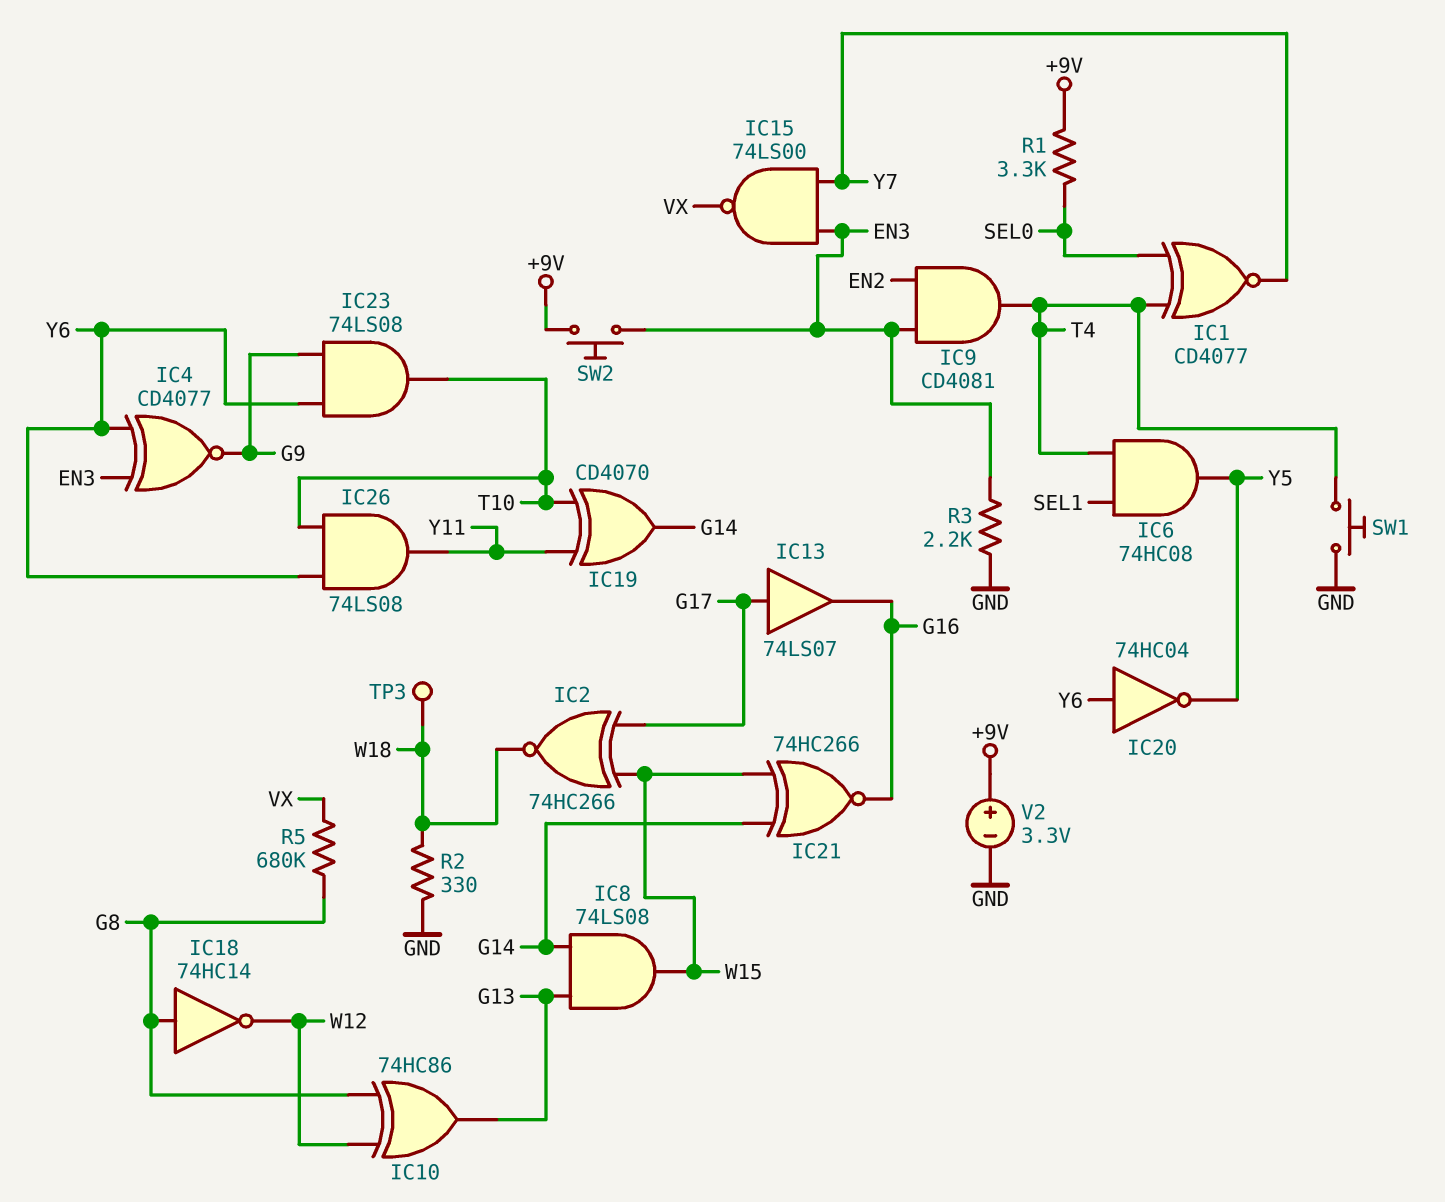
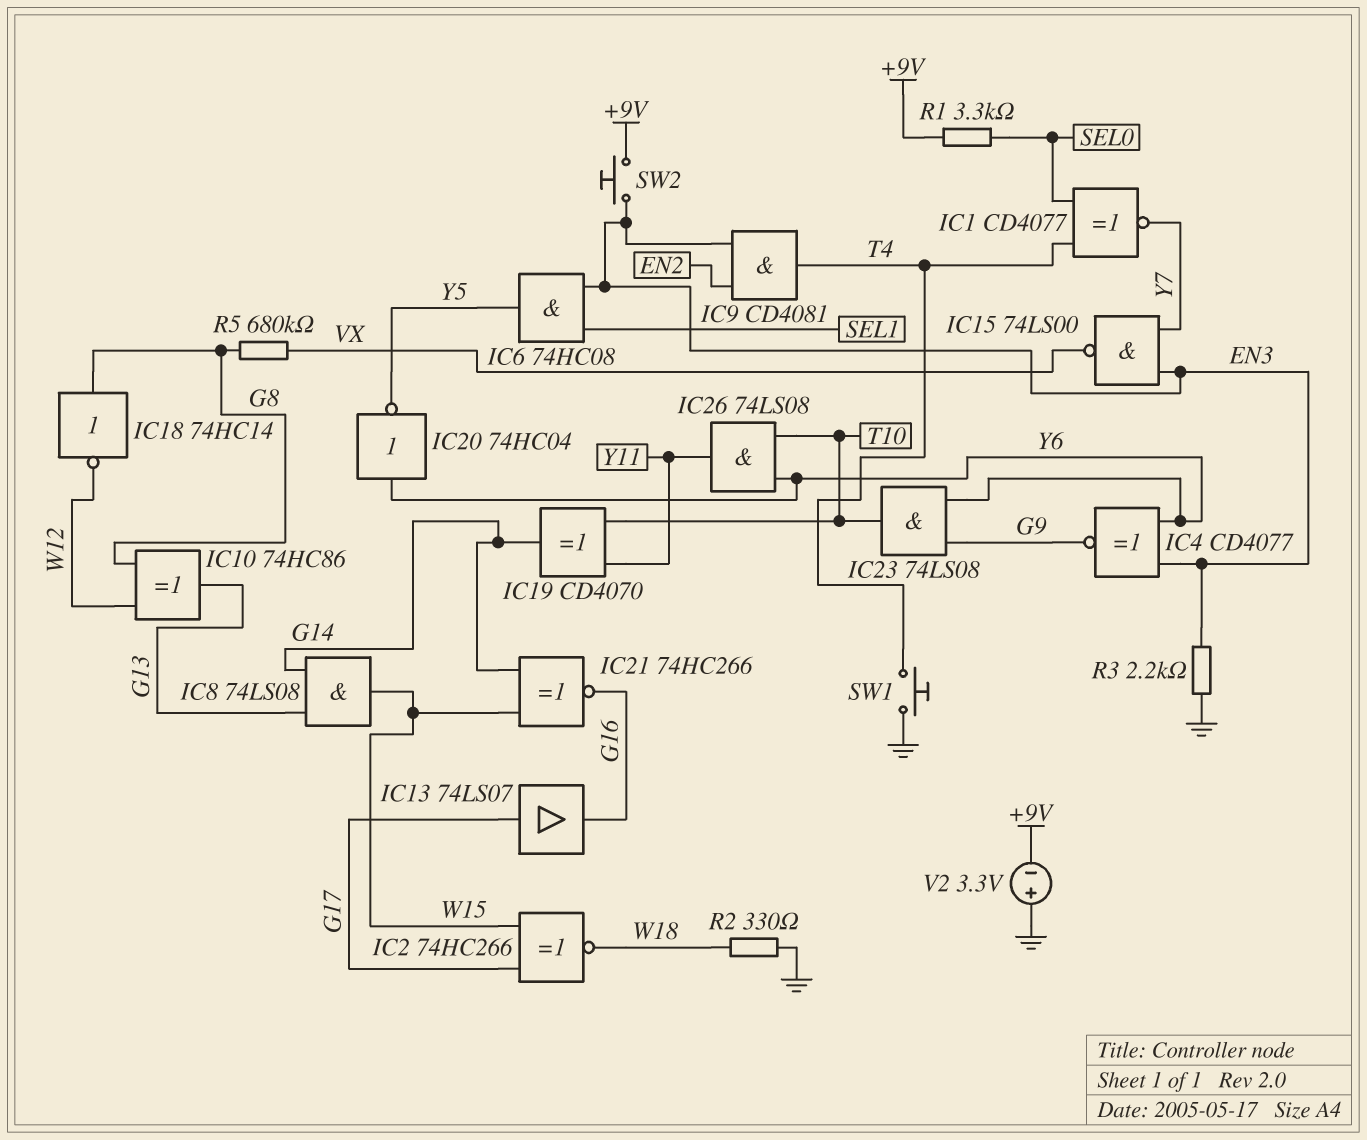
IC6: AND 74HC08 (in SEL1, in T4, out Y5) -> AND 74HC08 (in EN3, in SEL1, out Y5)
TP3: test point (W18) -> none
V2: 3.3V (plus +9V, minus GND) -> 3.3V (plus GND, minus +9V)

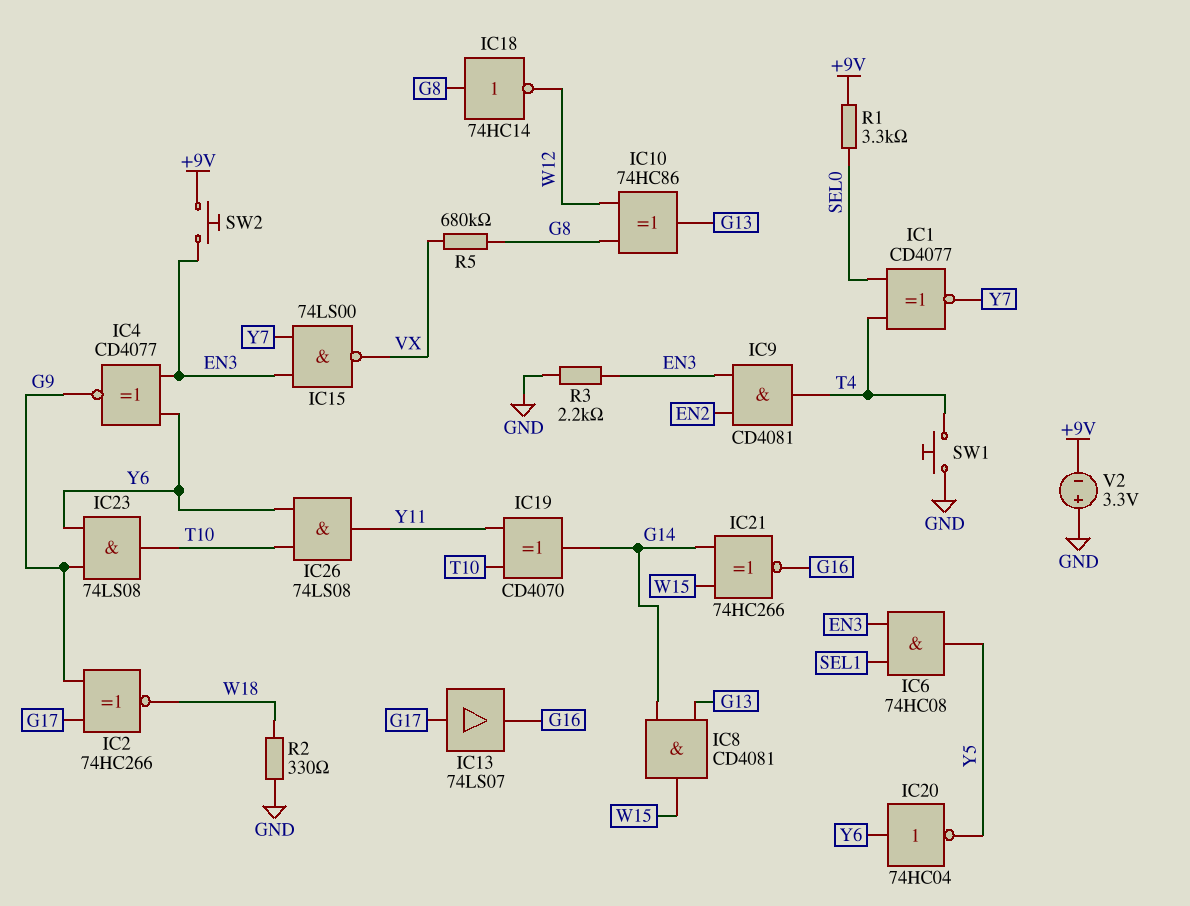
IC2: XNOR 74HC266 (in G17, in W15, out W18) -> XNOR 74HC266 (in G9, in G17, out W18)
IC8: AND 74LS08 (in G13, in G14, out W15) -> AND CD4081 (in G13, in G14, out W15)

